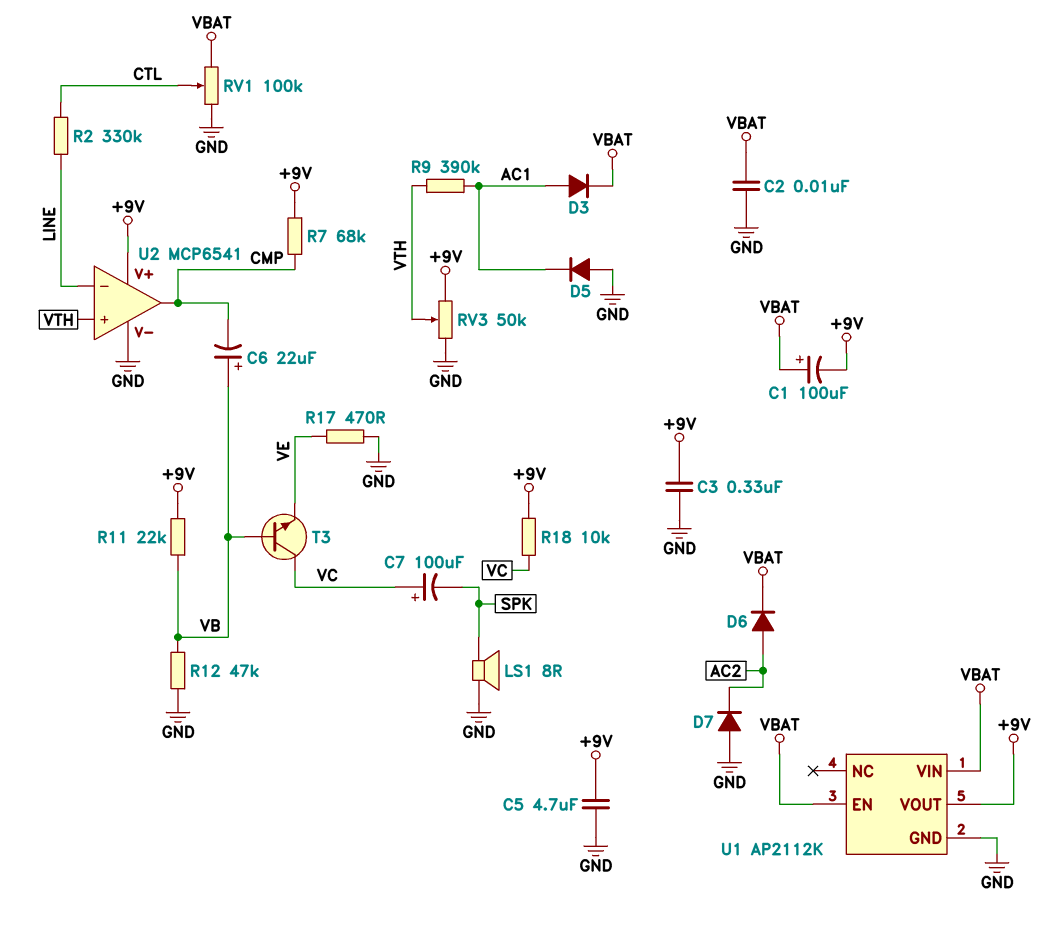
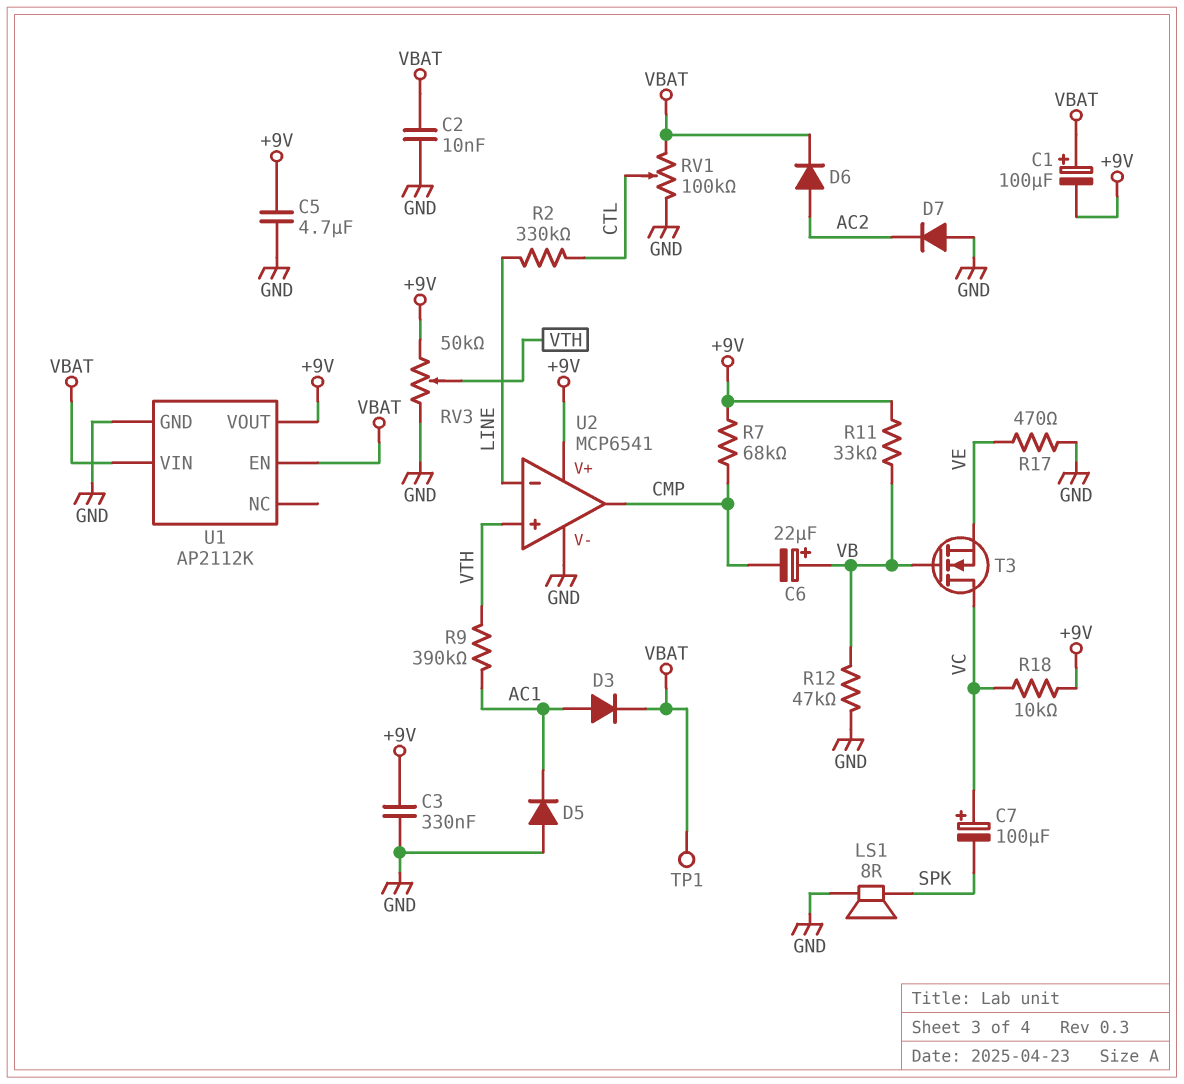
R11: 22k (+9V, VB) -> 33k (+9V, VB)
T3: NPN (B VB, C VC, E VE) -> NMOS (G VB, D VC, S VE)
TP1: none -> test point (VBAT)

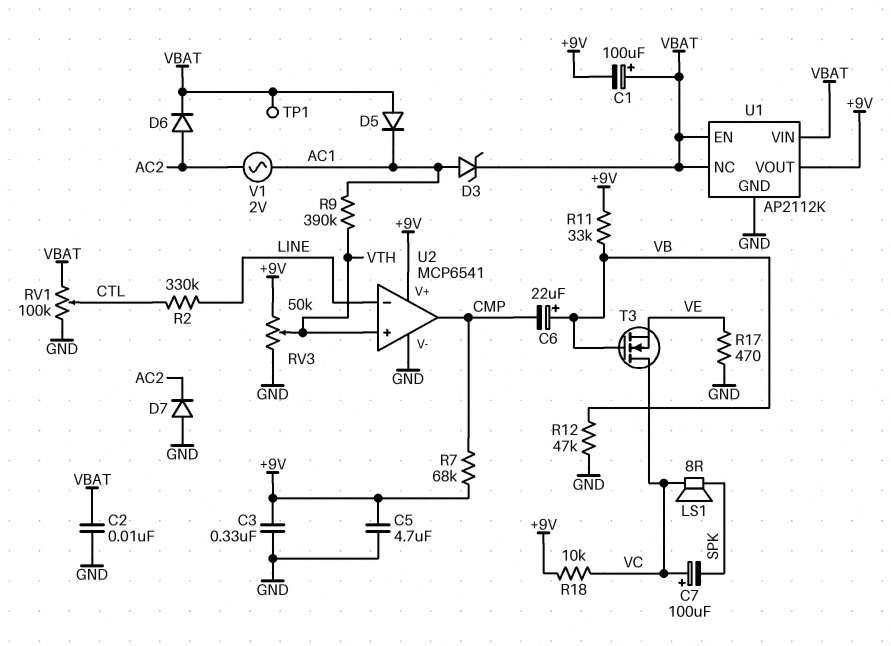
D3: diode (A AC1, K VBAT) -> zener (A AC1, K VBAT)
D5: diode (A GND, K AC1) -> diode (A VBAT, K AC1)
LS1: speaker 8R (GND, SPK) -> speaker 8R (SPK, VC)
U1 pin NC: none -> VBAT
V1: none -> AC 2V (AC1, AC2)

